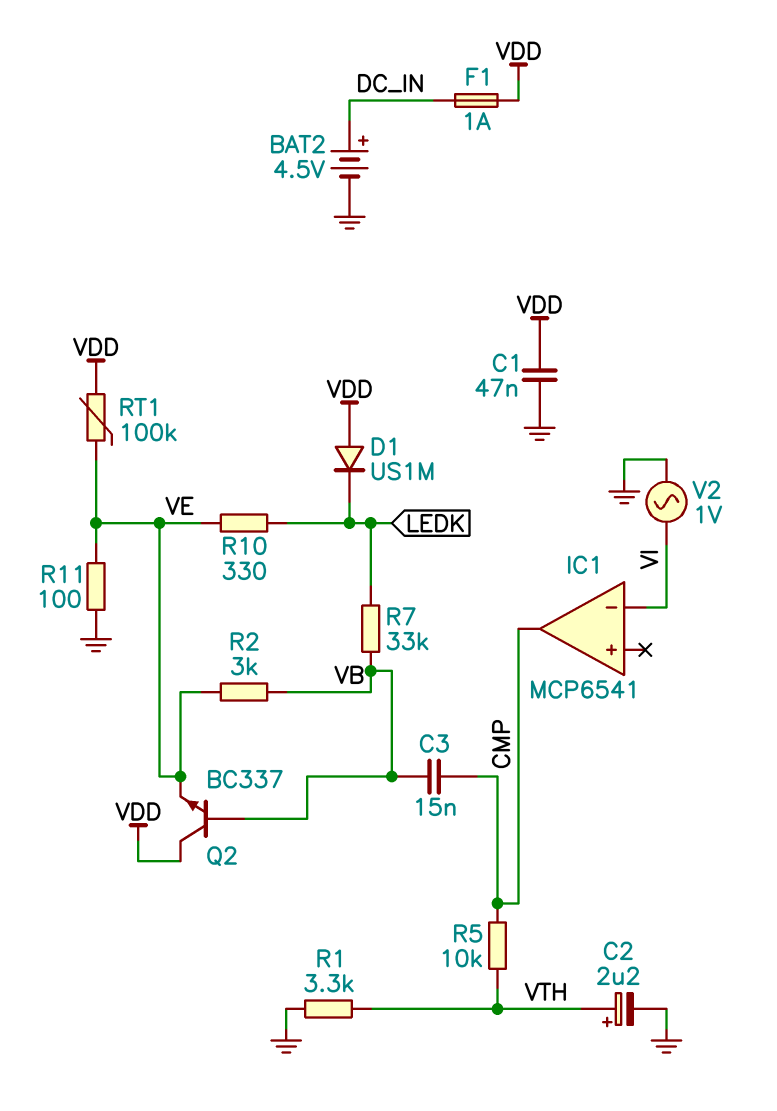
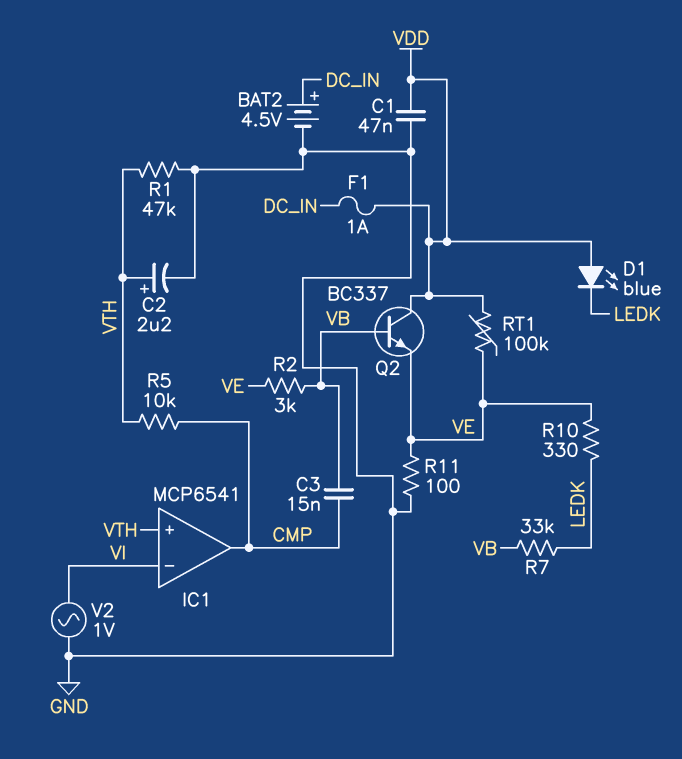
D1: diode US1M (A VDD, K LEDK) -> LED blue (A VDD, K LEDK)
IC1 pin in+: none -> VTH
R1: 3.3k (GND, VTH) -> 47k (GND, VTH)

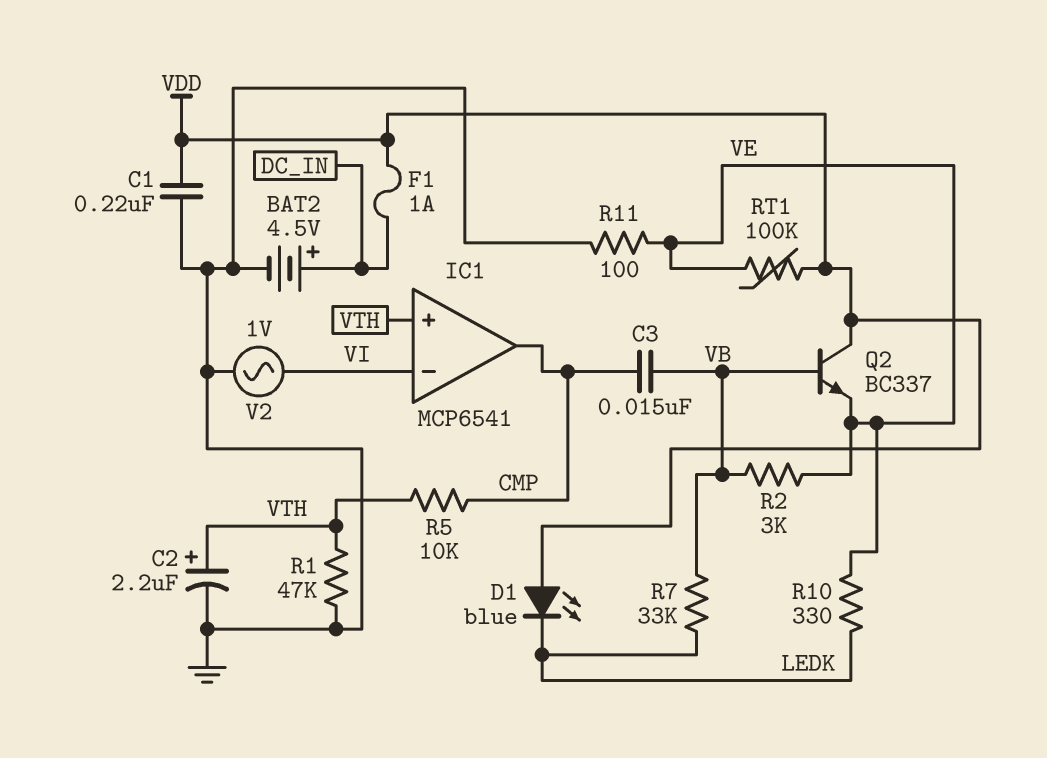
C1: 47nF (GND, VDD) -> 220nF (GND, VDD)

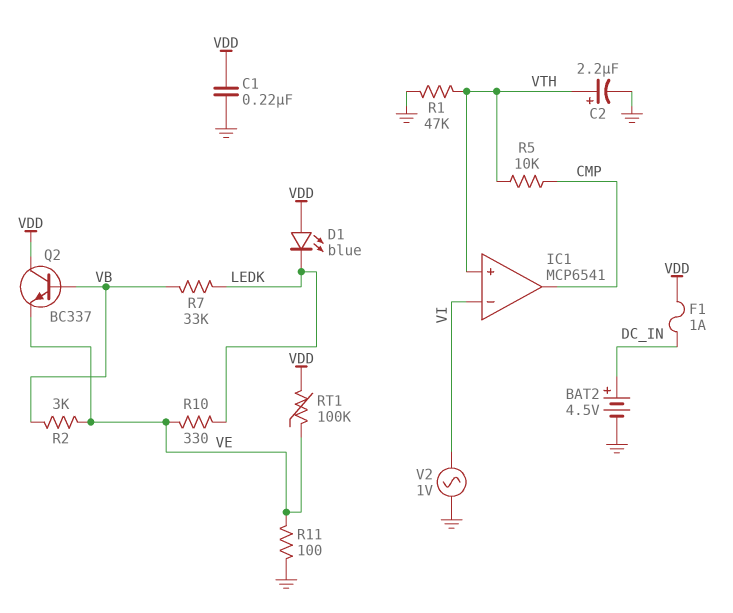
C3: 15nF (CMP, VB) -> none

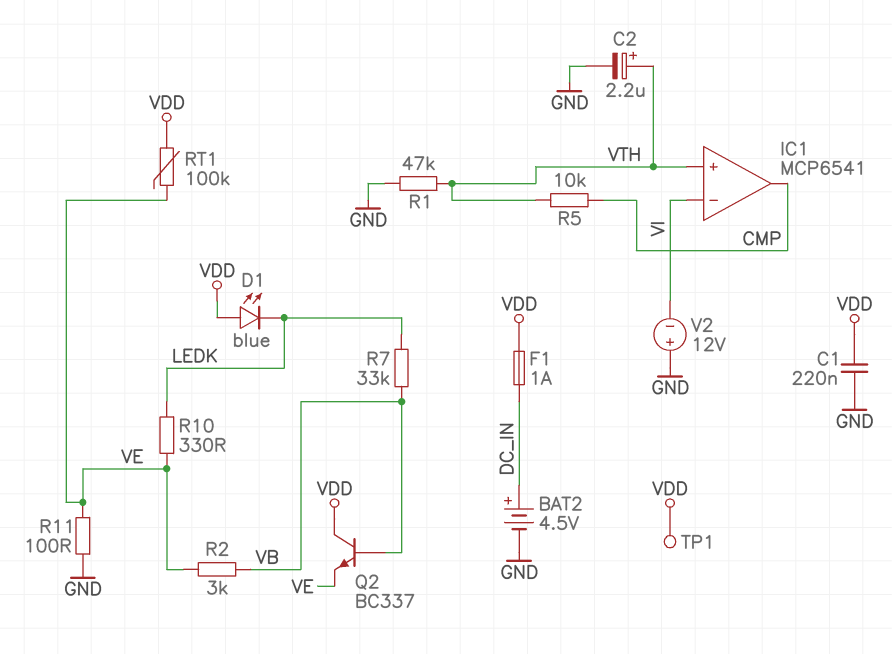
TP1: none -> test point (VDD)
V2: AC 1V (GND, VI) -> 12V (plus GND, minus VI)

